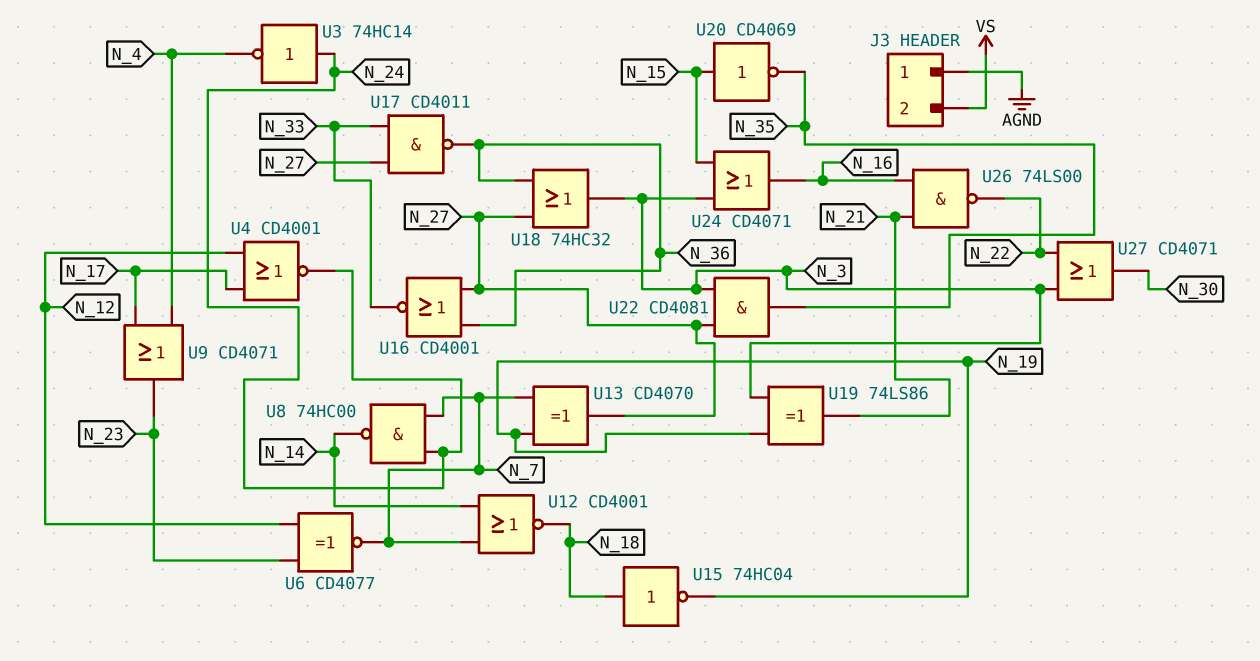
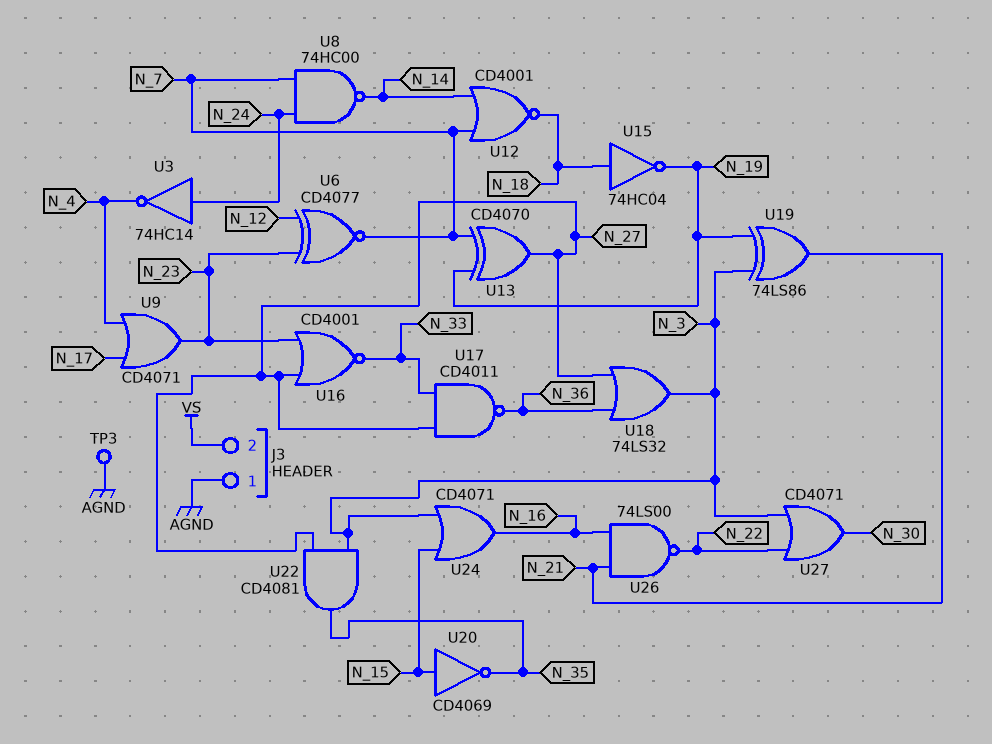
TP3: none -> test point (AGND)
U4: NOR CD4001 (in N_12, in N_17, out N_24) -> none
U16: NOR CD4001 (in N_27, in N_36, out N_33) -> NOR CD4001 (in N_23, in N_27, out N_33)
U18: OR 74HC32 (in N_27, in N_36, out N_3) -> OR 74LS32 (in N_27, in N_36, out N_3)

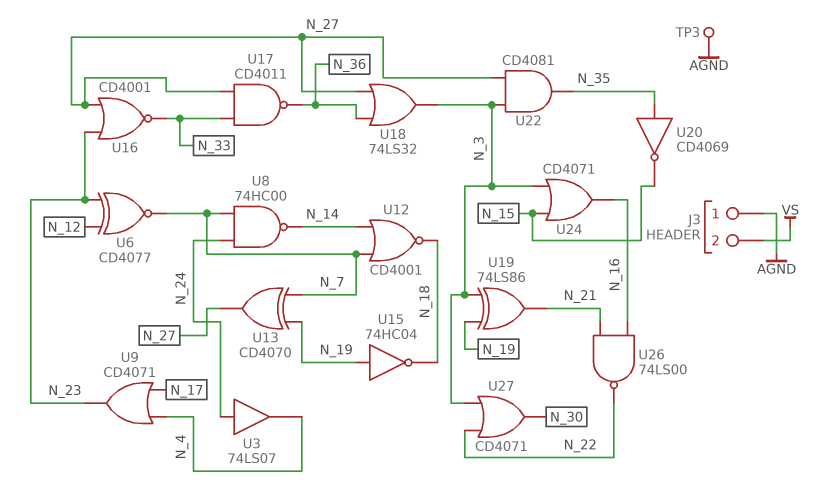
U3: NOT 74HC14 (in N_24, out N_4) -> buffer 74LS07 (in N_24, out N_4)
U15: NOT 74HC04 (in N_18, out N_19) -> NOT 74HC04 (in N_19, out N_18)
U20: NOT CD4069 (in N_15, out N_35) -> NOT CD4069 (in N_35, out N_15)

